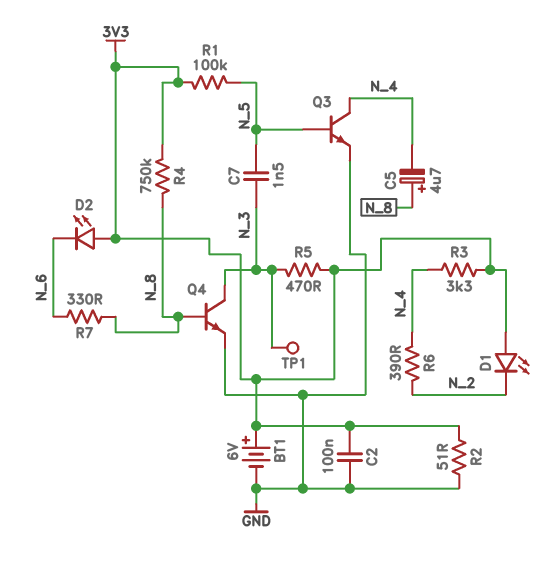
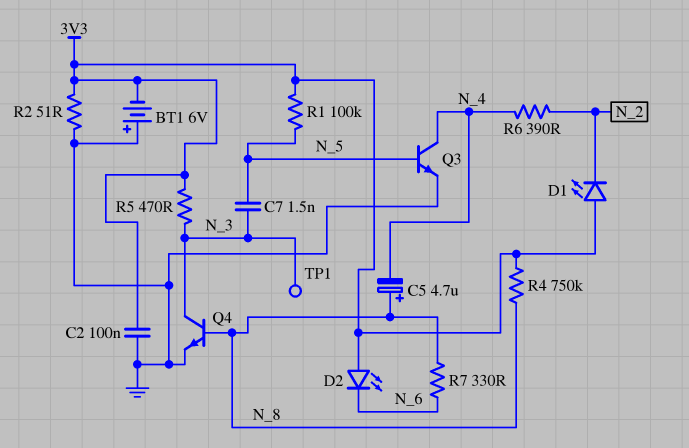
BT1: 6V (plus 3V3, minus GND) -> 6V (plus GND, minus 3V3)
R3: 3.3k (3V3, N_4) -> none

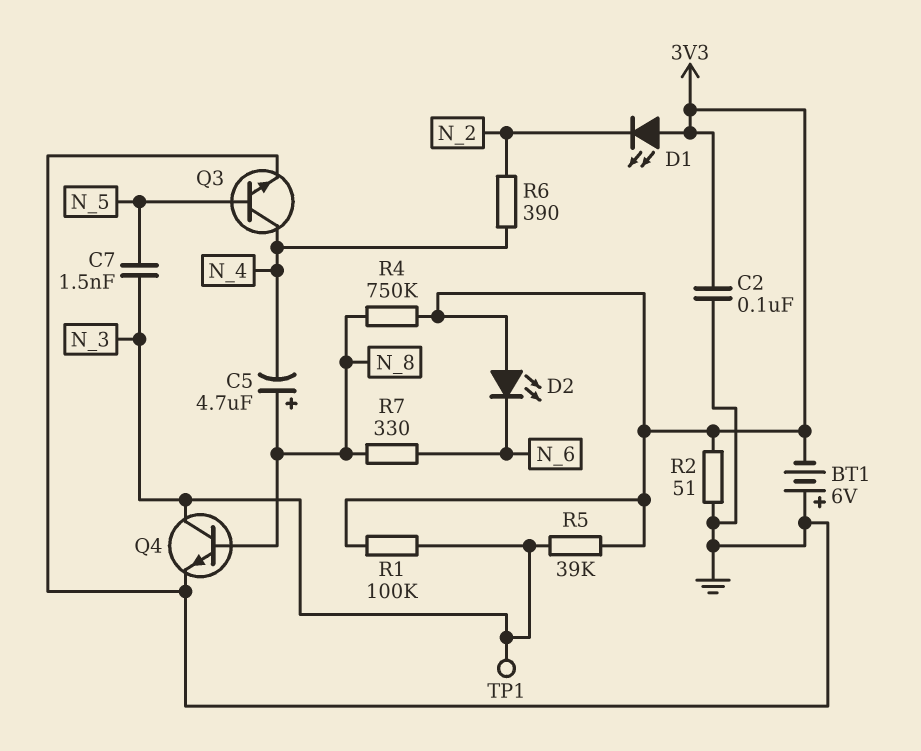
R1: 100k (3V3, N_5) -> 100k (3V3, N_3)
R5: 470 (3V3, N_3) -> 39k (3V3, N_3)

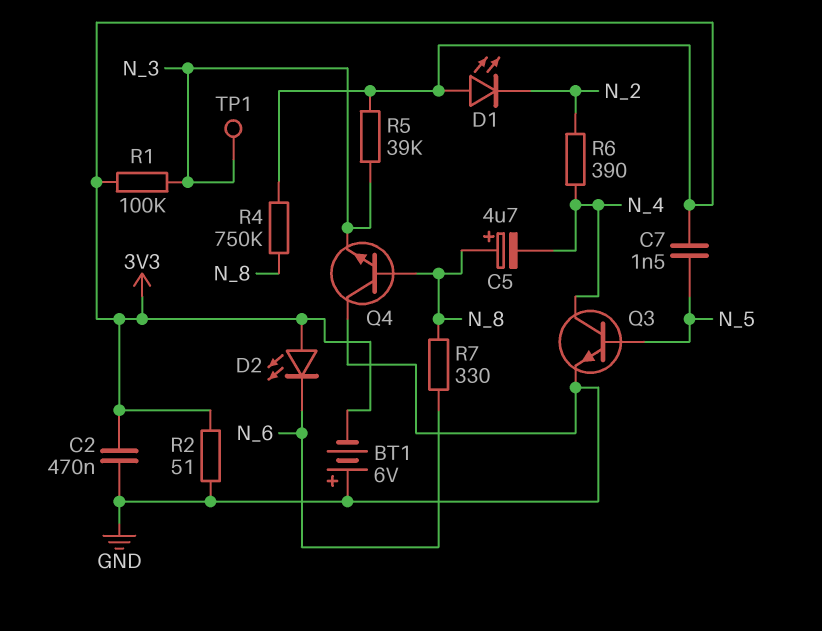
C2: 100nF (3V3, GND) -> 470nF (3V3, GND)
C7: 1.5nF (N_3, N_5) -> 1.5nF (3V3, N_5)
Q4: NPN (B N_8, C N_3, E GND) -> NPN (B N_8, C GND, E N_3)

